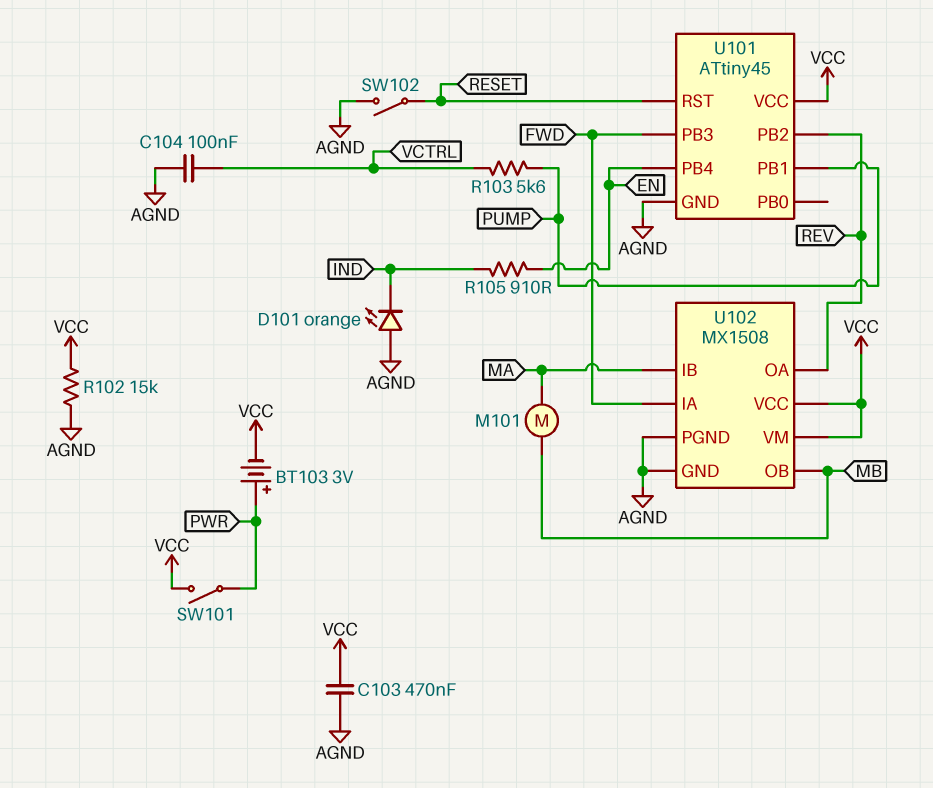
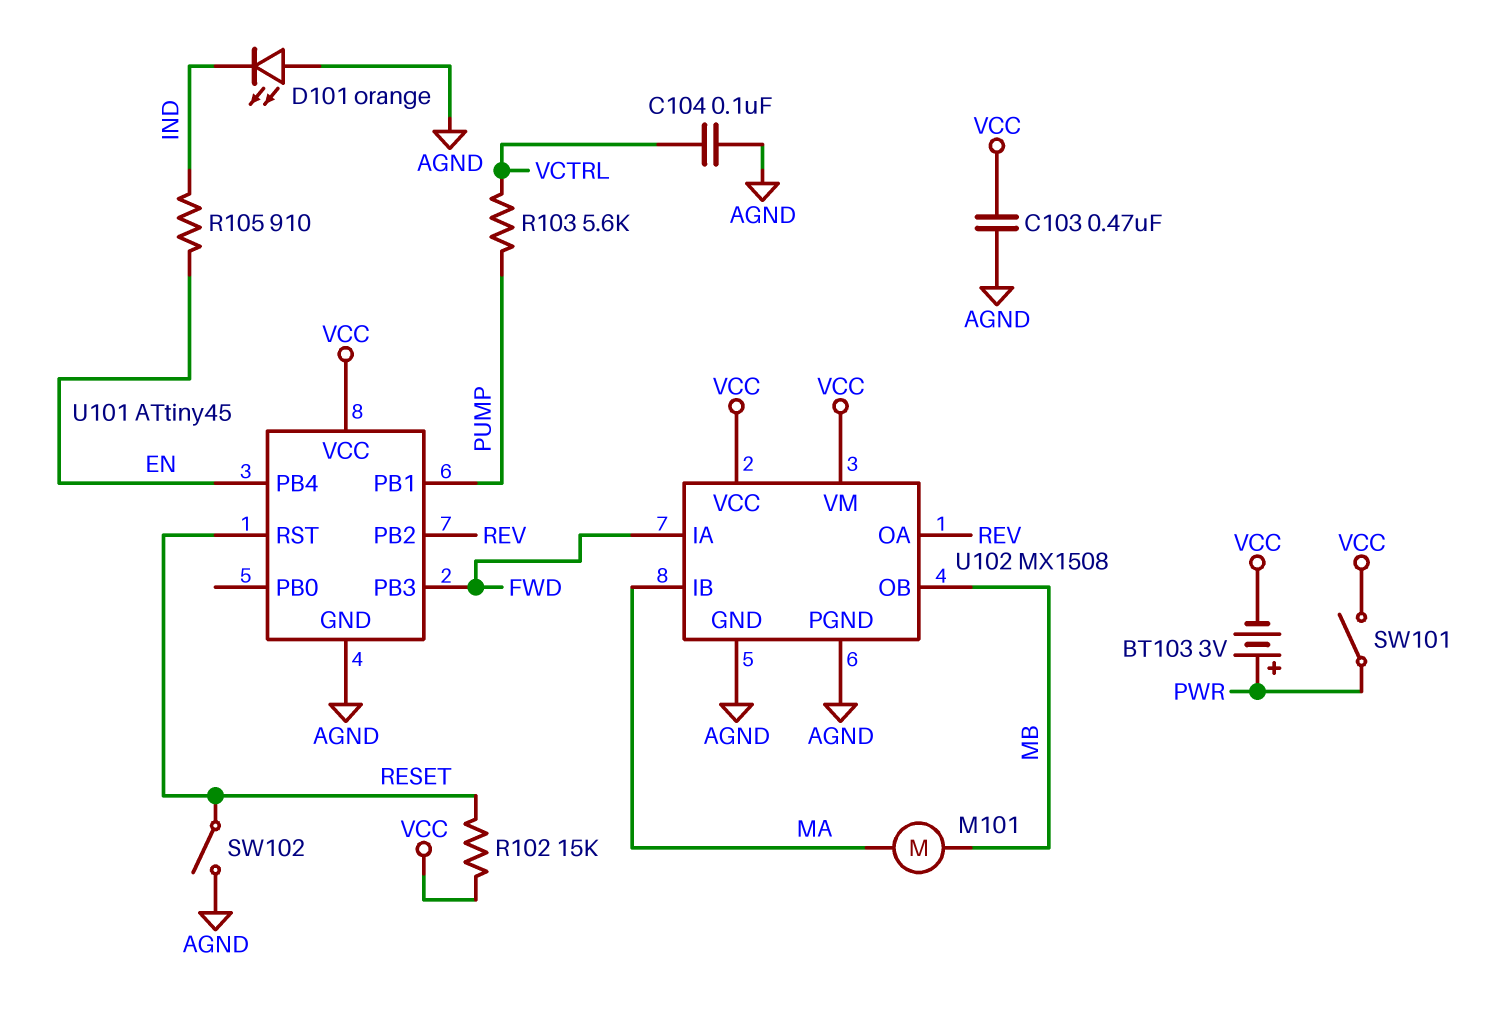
R102: 15k (AGND, VCC) -> 15k (RESET, VCC)

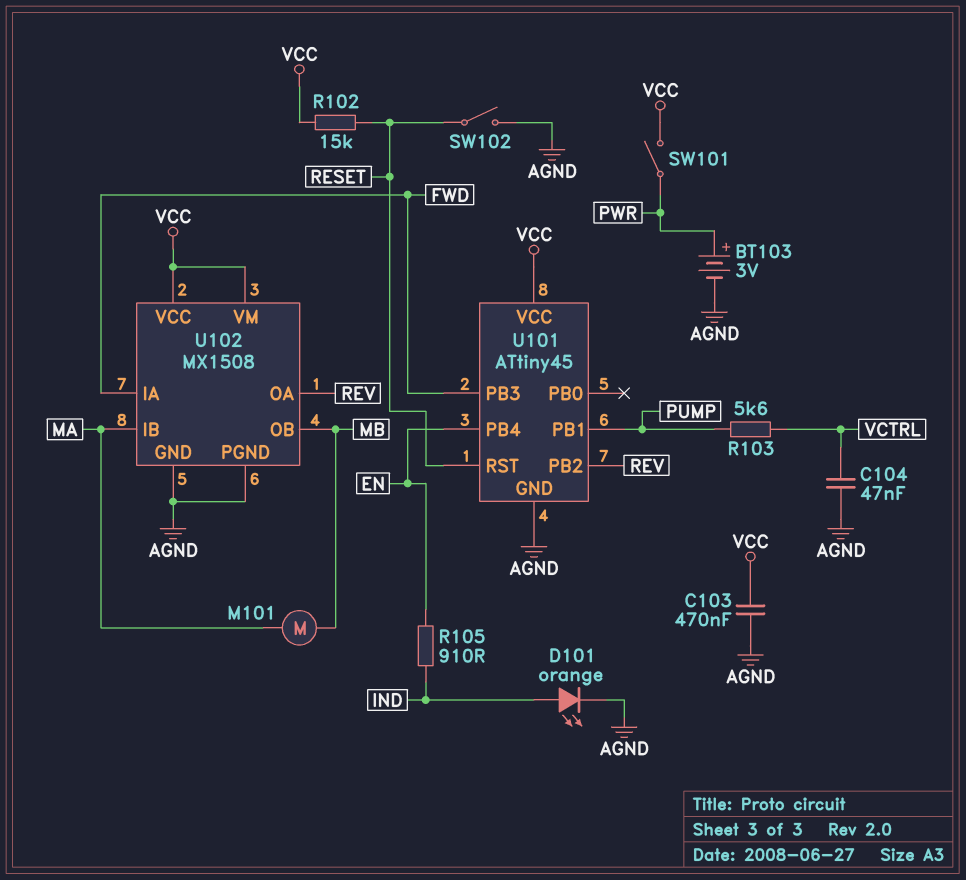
BT103: 3V (plus PWR, minus VCC) -> 3V (plus PWR, minus AGND)
C104: 100nF (AGND, VCTRL) -> 47nF (AGND, VCTRL)
D101: LED orange (A AGND, K IND) -> LED orange (A IND, K AGND)

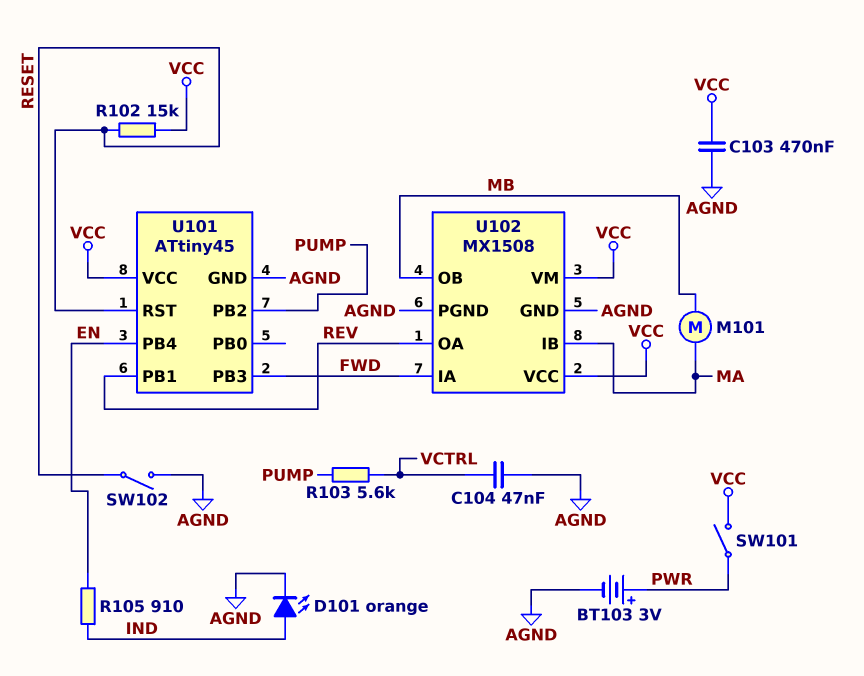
U101 pin PB1: PUMP -> REV
U101 pin PB2: REV -> PUMP

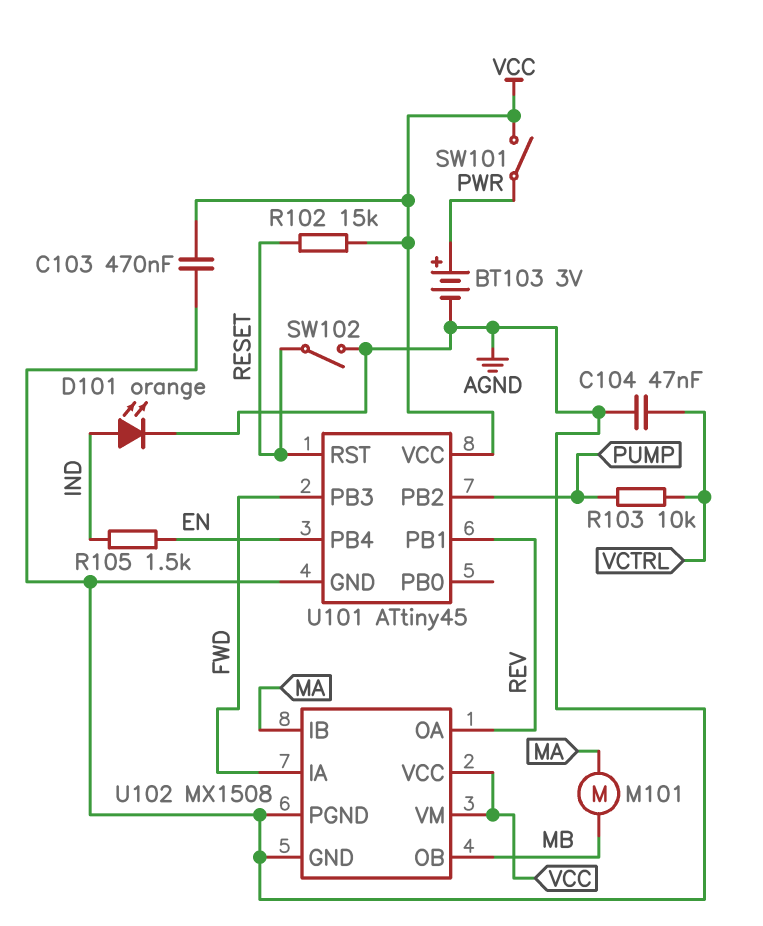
R103: 5.6k (PUMP, VCTRL) -> 10k (PUMP, VCTRL)
R105: 910 (EN, IND) -> 1.5k (EN, IND)

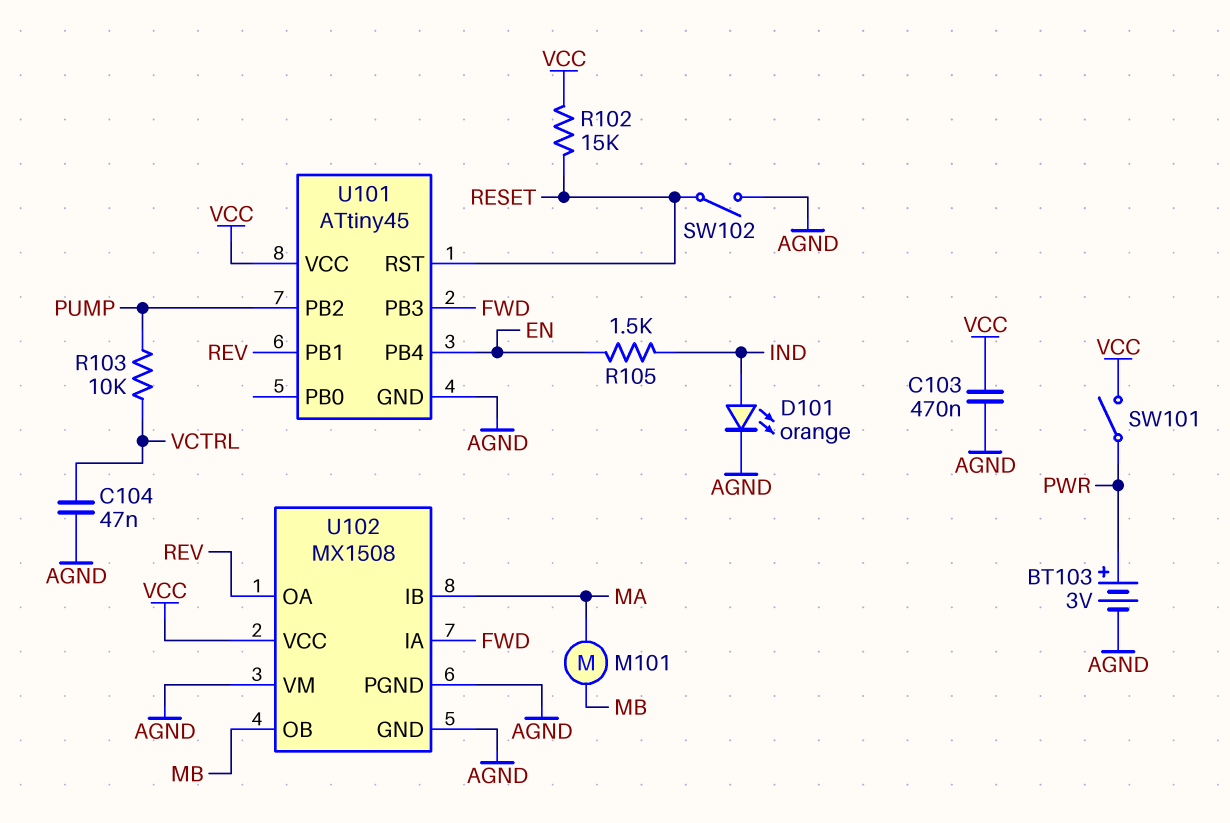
U102 pin VM: VCC -> AGND

